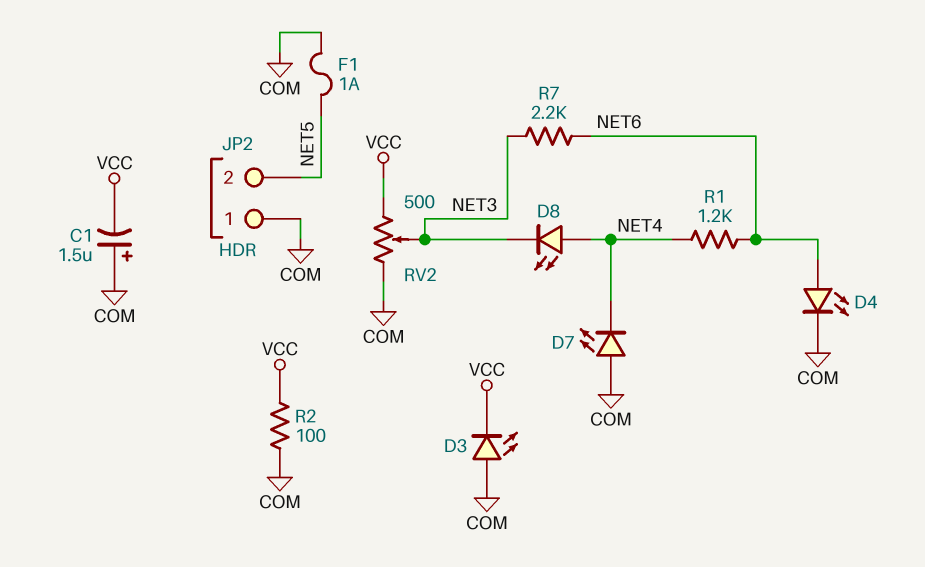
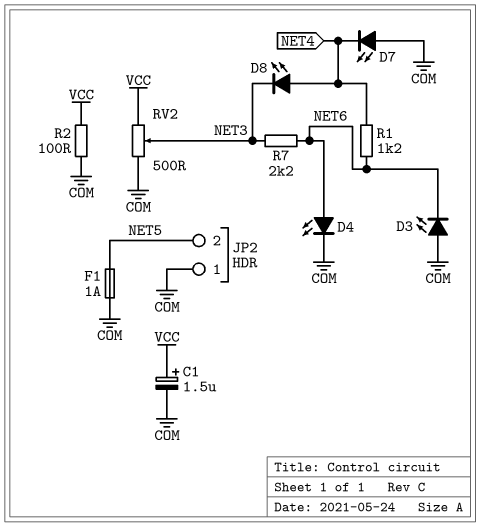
C1: 1.5uF (plus COM, minus VCC) -> 1.5uF (plus VCC, minus COM)
D3: LED (A COM, K VCC) -> LED (A COM, K NET6)

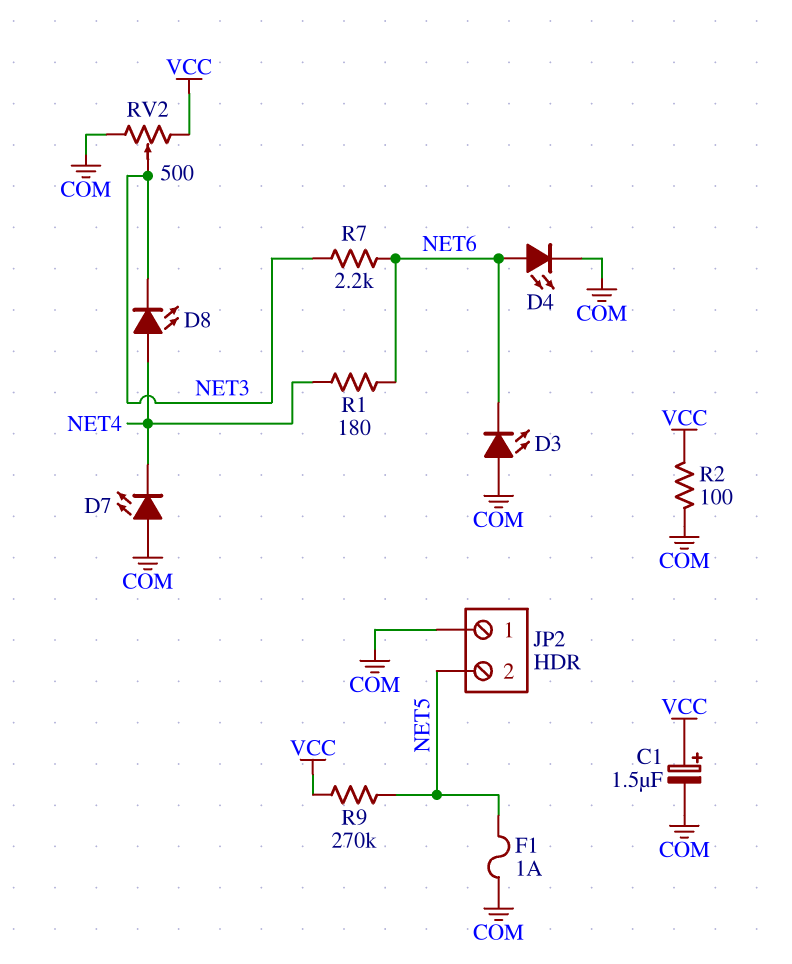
R1: 1.2k (NET4, NET6) -> 180 (NET4, NET6)
R9: none -> 270k (NET5, VCC)

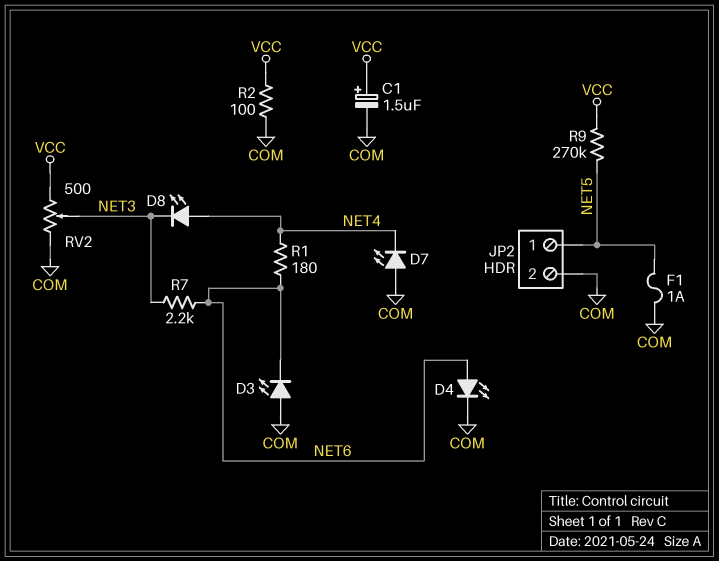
JP2 pin 1: COM -> NET5
JP2 pin 2: NET5 -> COM

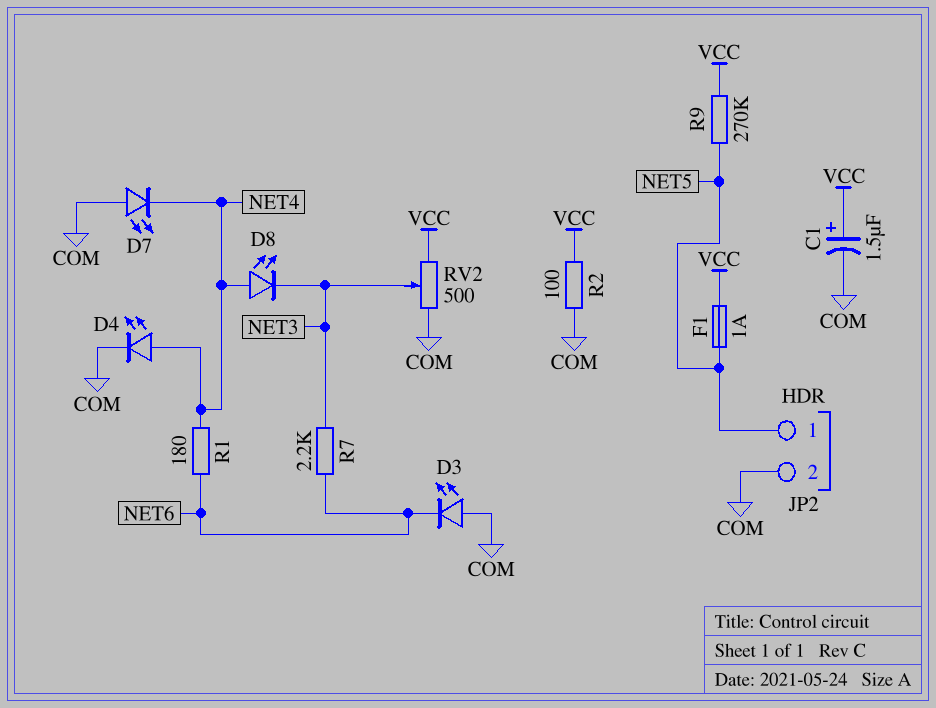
D4: LED (A NET6, K COM) -> LED (A NET4, K COM)
F1: 1A (COM, NET5) -> 1A (NET5, VCC)

